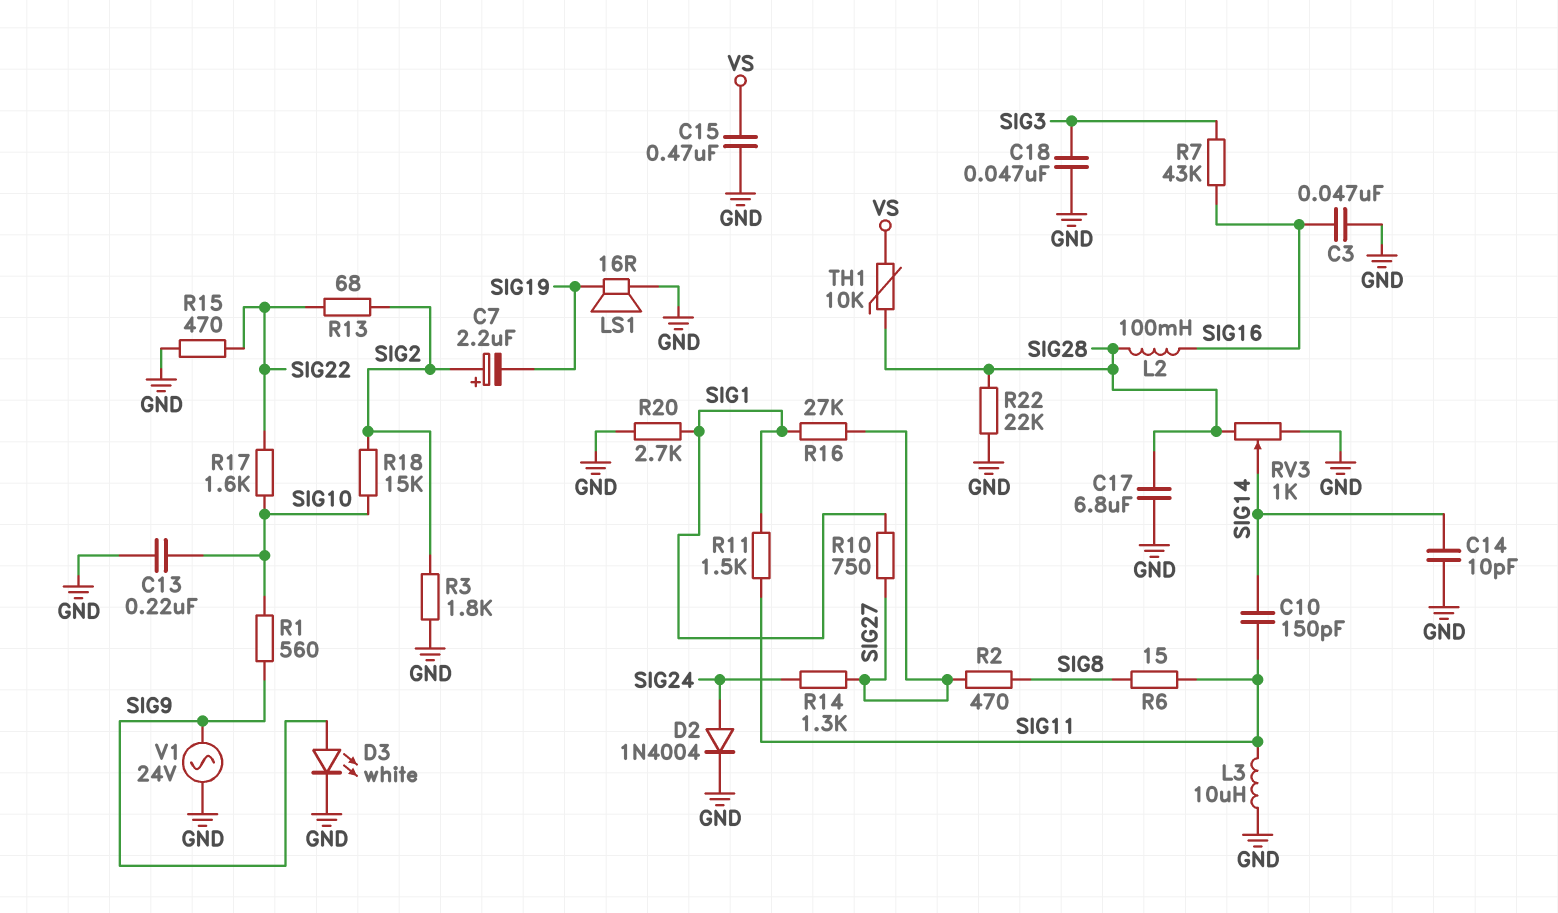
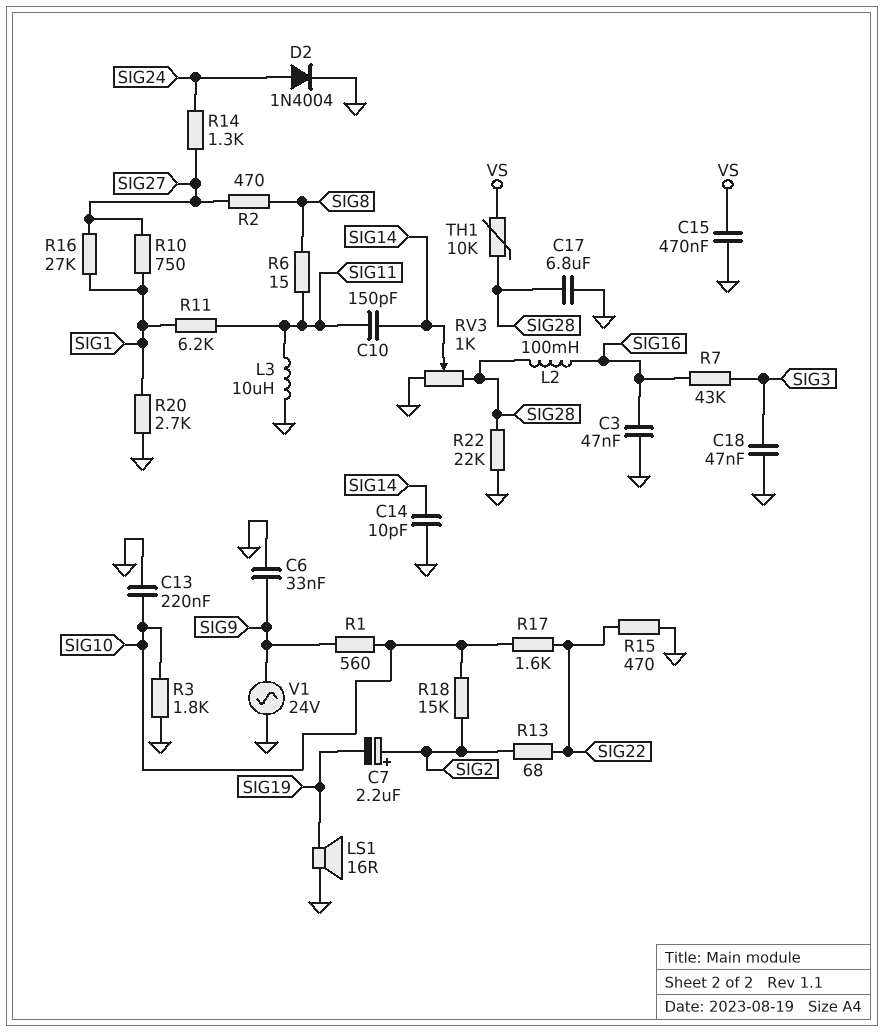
C6: none -> 33nF (GND, SIG9)
D3: LED white (A SIG9, K GND) -> none
R3: 1.8k (GND, SIG2) -> 1.8k (GND, SIG10)
R11: 1.5k (SIG1, SIG11) -> 6.2k (SIG1, SIG11)

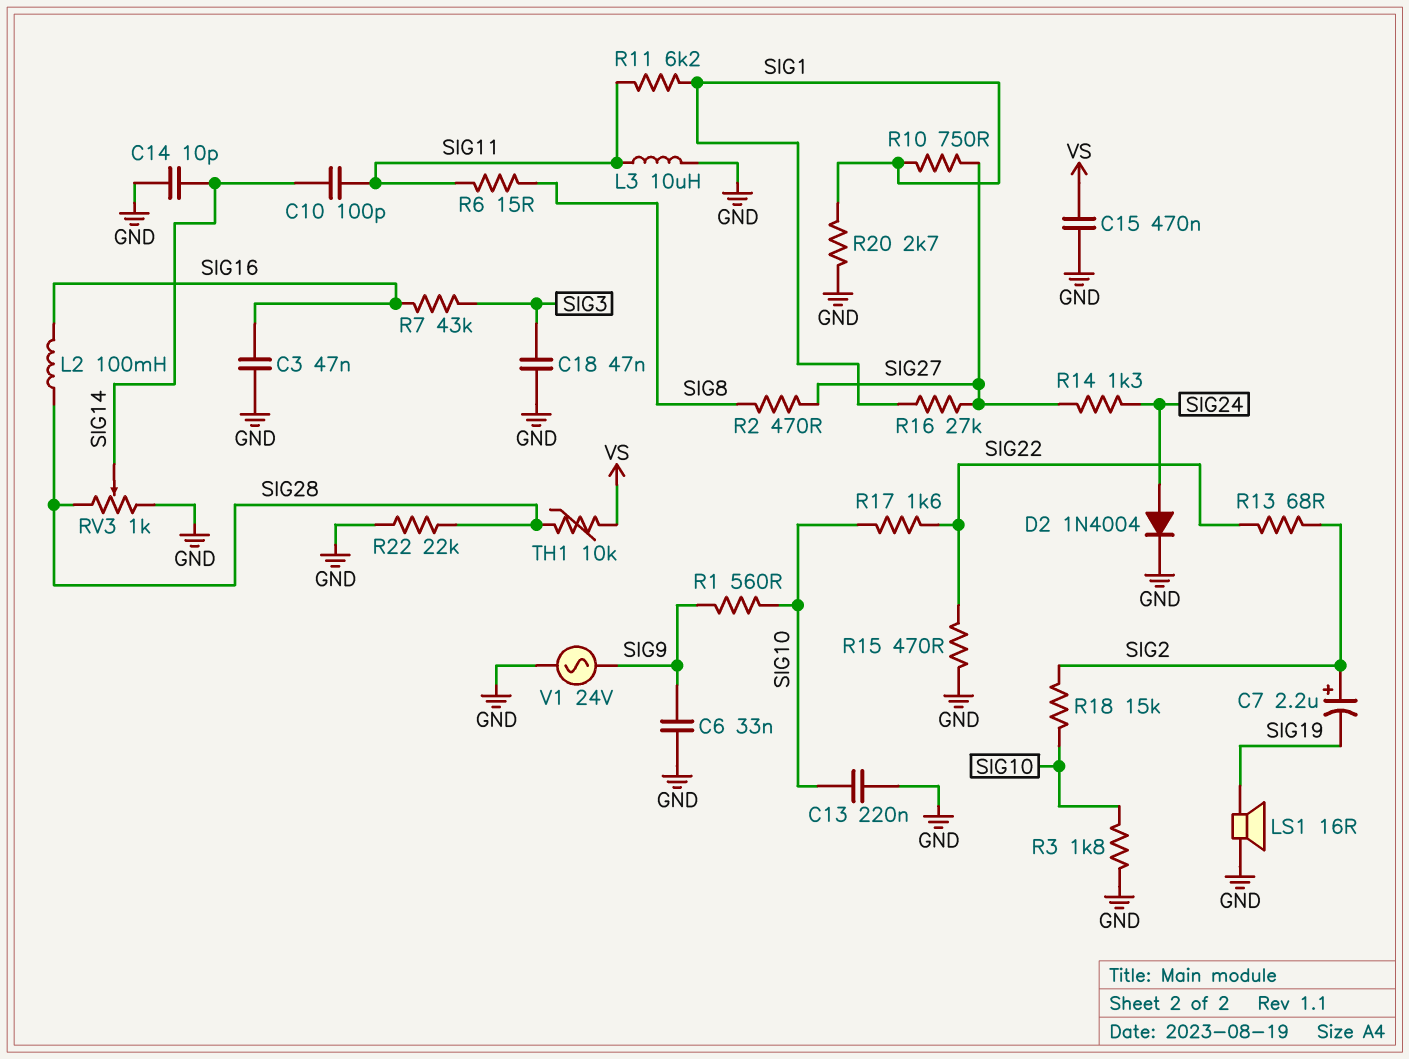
C10: 150pF (SIG11, SIG14) -> 100pF (SIG11, SIG14)
C17: 6.8uF (GND, SIG28) -> none

